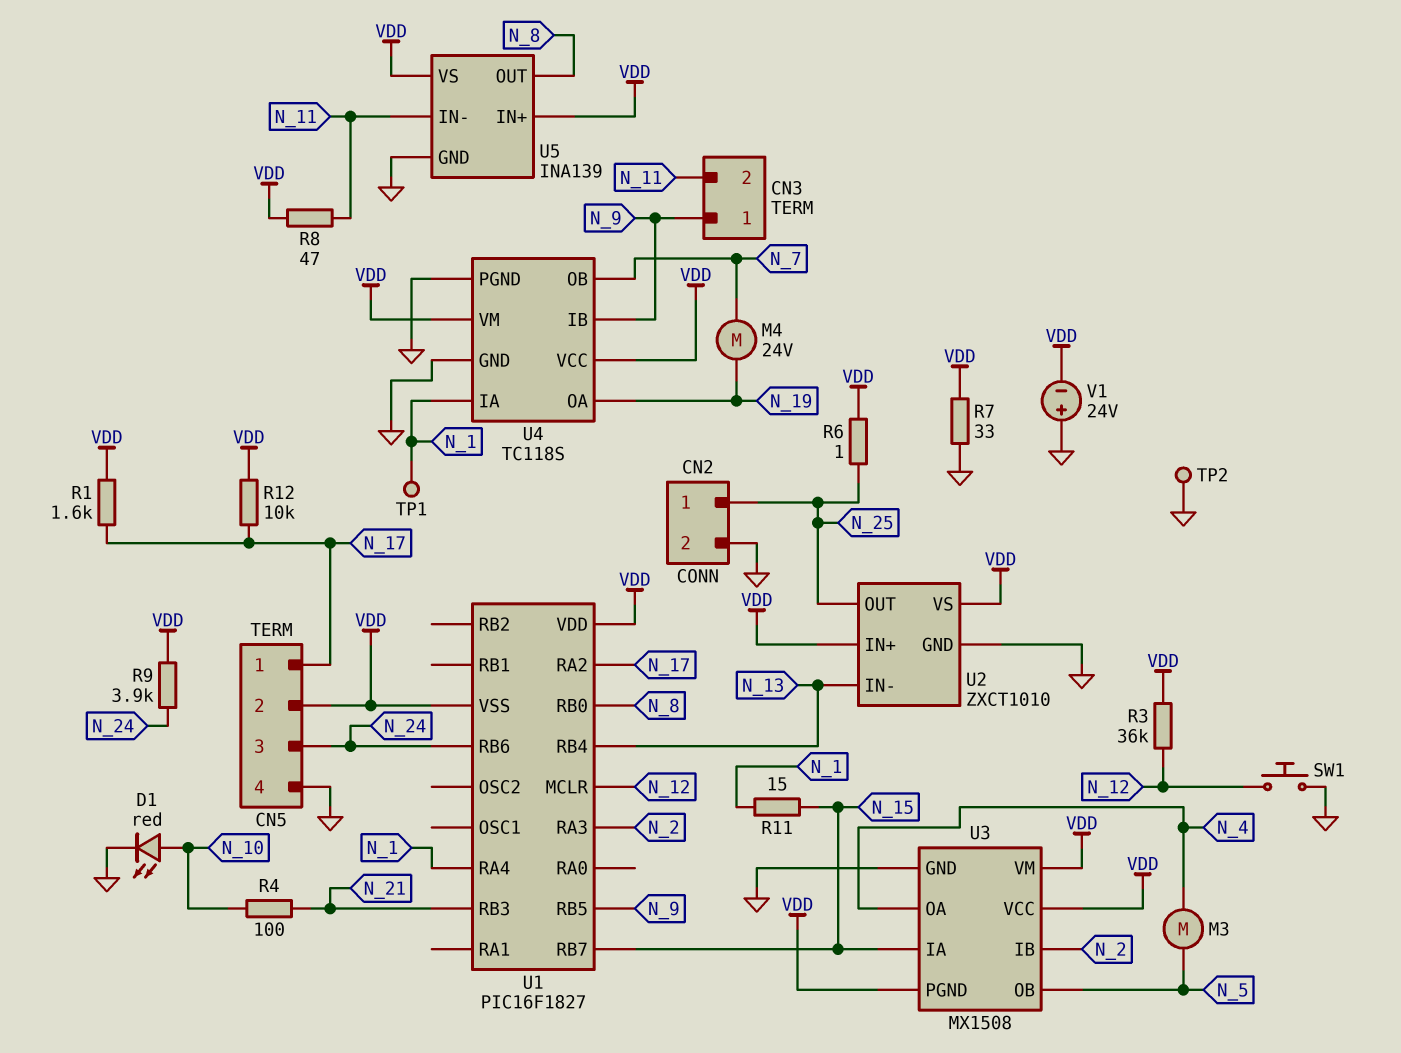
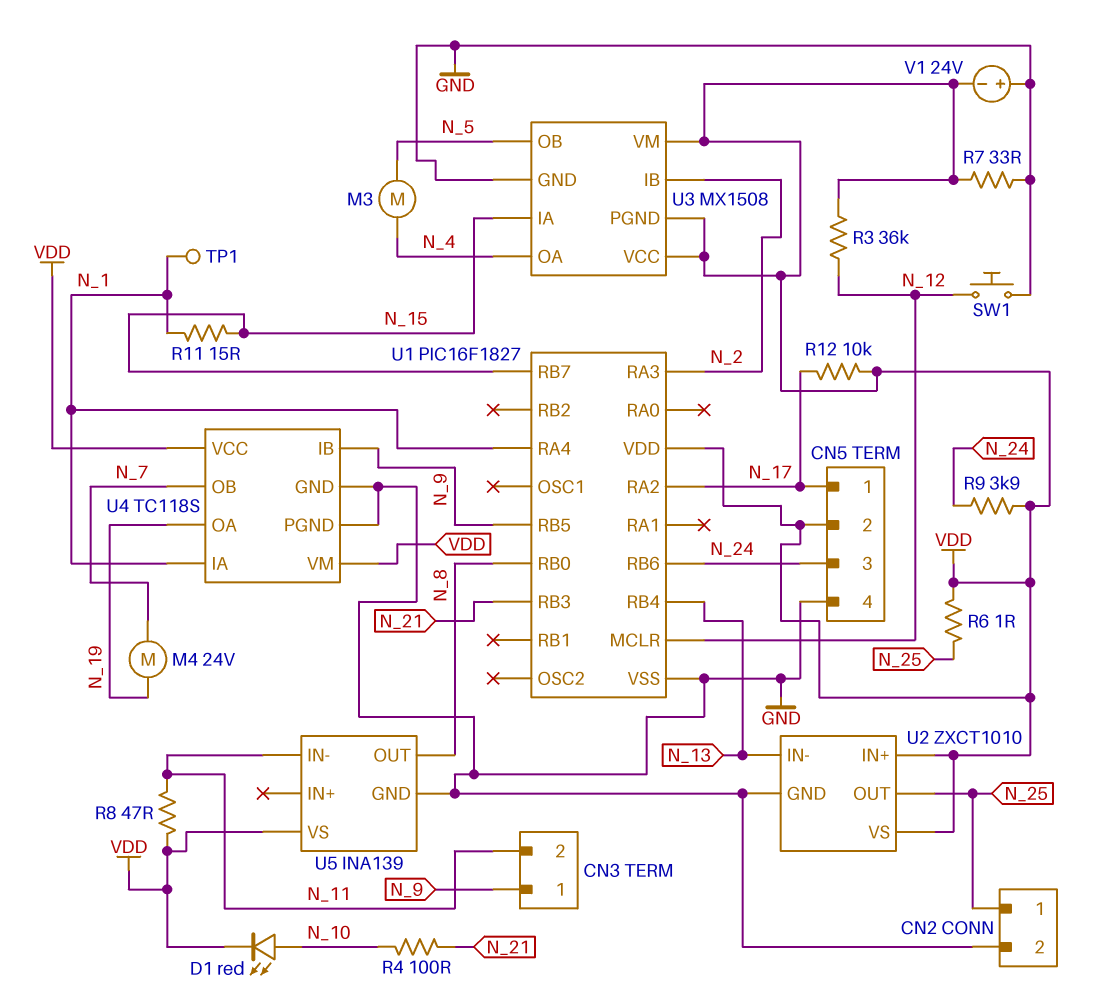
D1: LED red (A N_10, K GND) -> LED red (A N_10, K VDD)
R1: 1.6k (N_17, VDD) -> none
TP2: test point (GND) -> none
U1 pin VSS: VDD -> GND
U5 pin IN+: VDD -> none

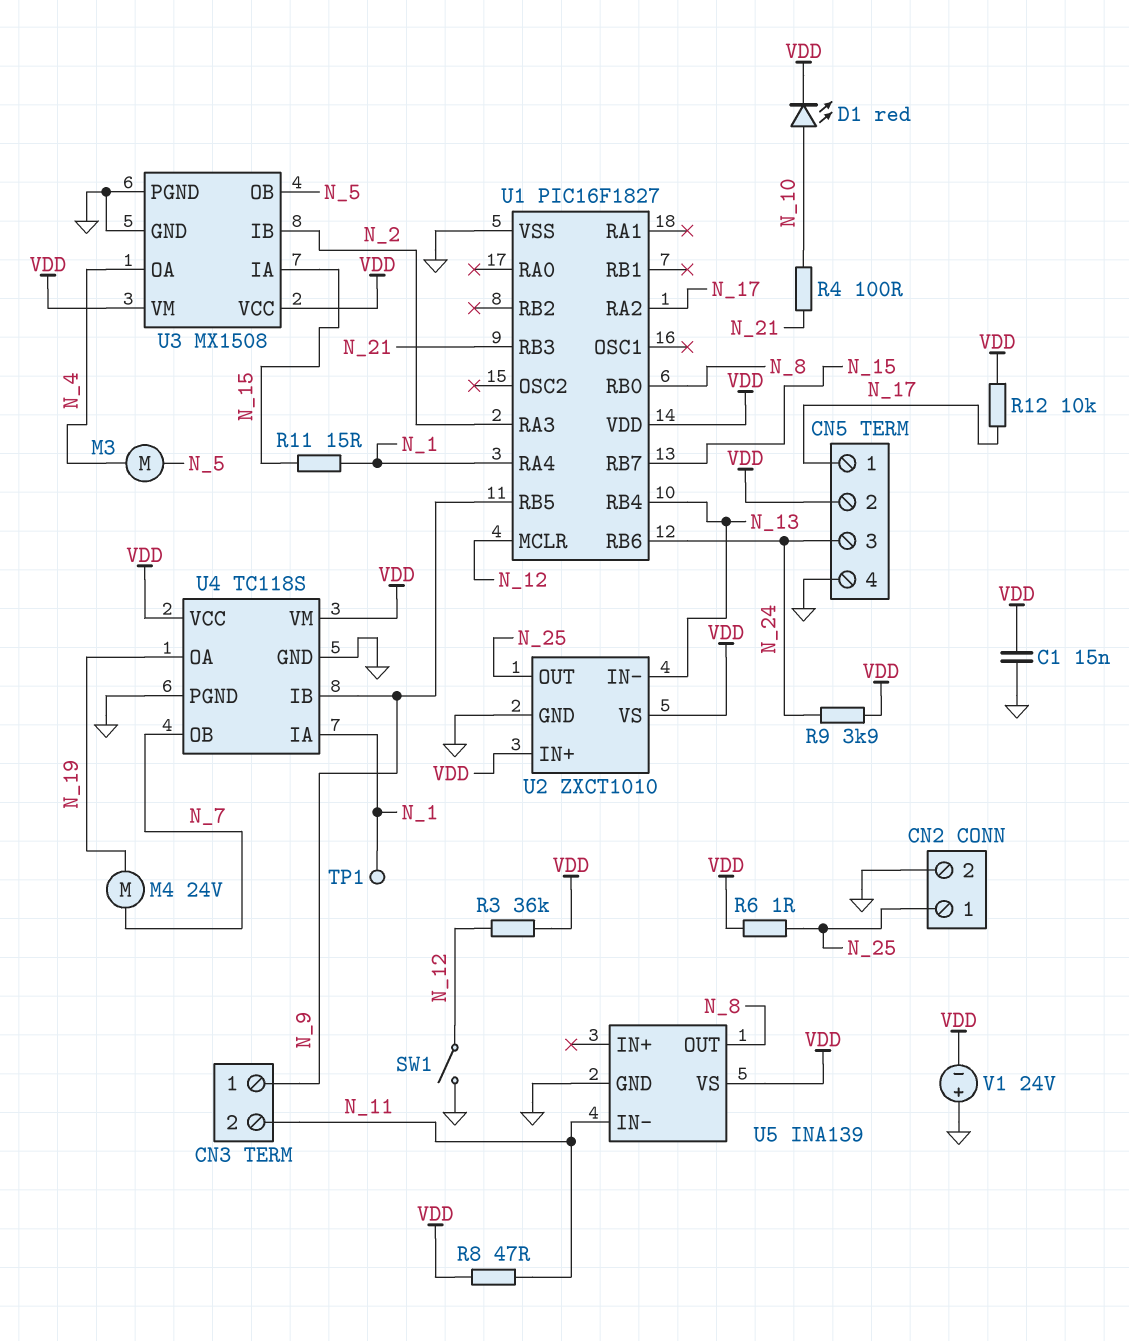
C1: none -> 15nF (GND, VDD)
R7: 33 (GND, VDD) -> none
SW1: button (GND, N_12) -> switch (GND, N_12)
U3 pin PGND: VDD -> GND

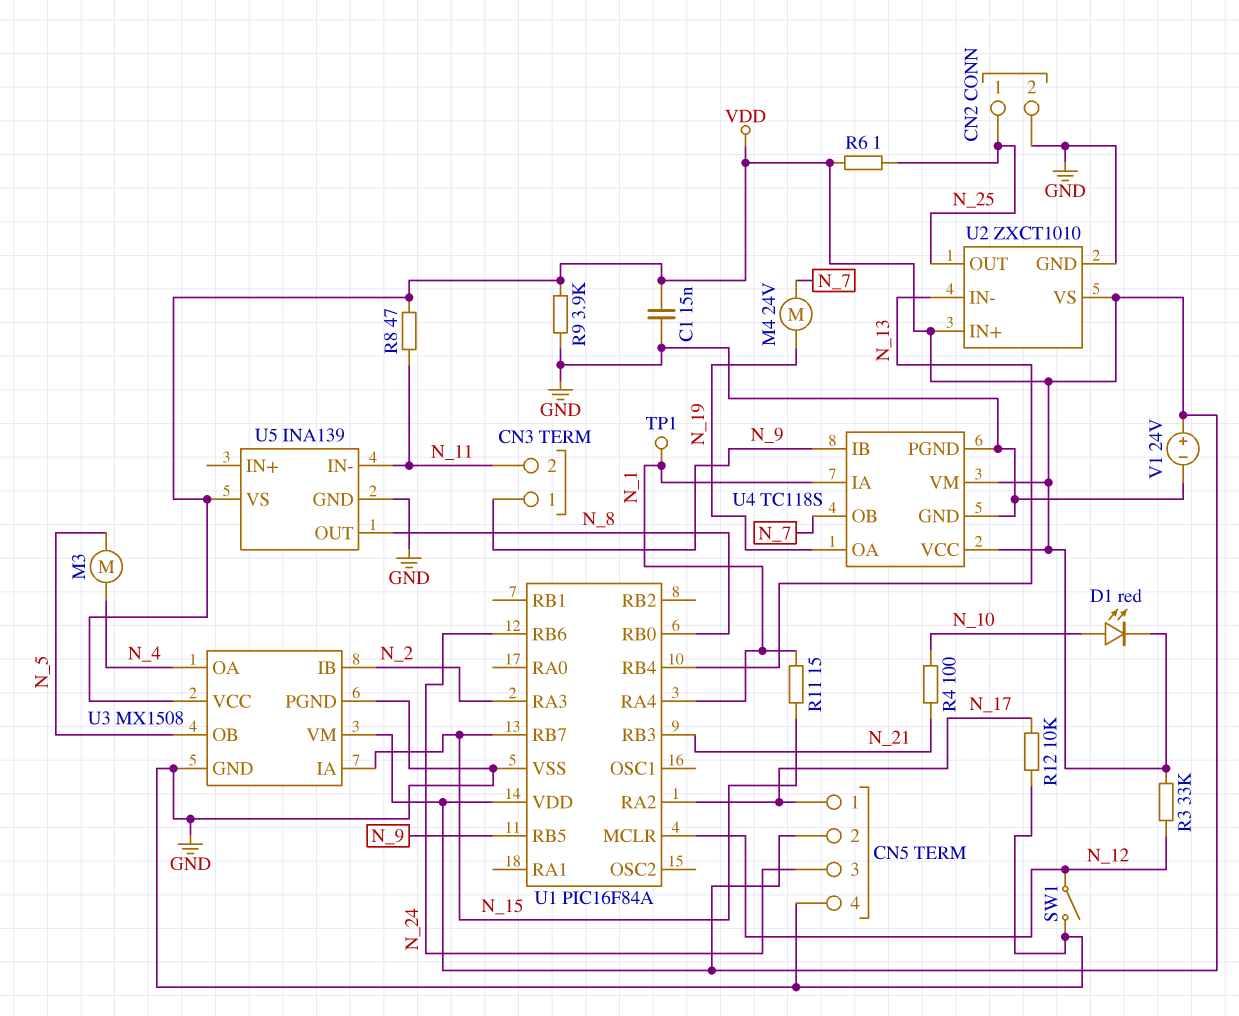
R3: 36k (N_12, VDD) -> 33k (N_12, VDD)
R9: 3.9k (N_24, VDD) -> 3.9k (GND, VDD)
R12: 10k (N_17, VDD) -> 10k (GND, N_17)
U1: PIC16F1827 -> PIC16F84A
V1: 24V (plus GND, minus VDD) -> 24V (plus VDD, minus GND)

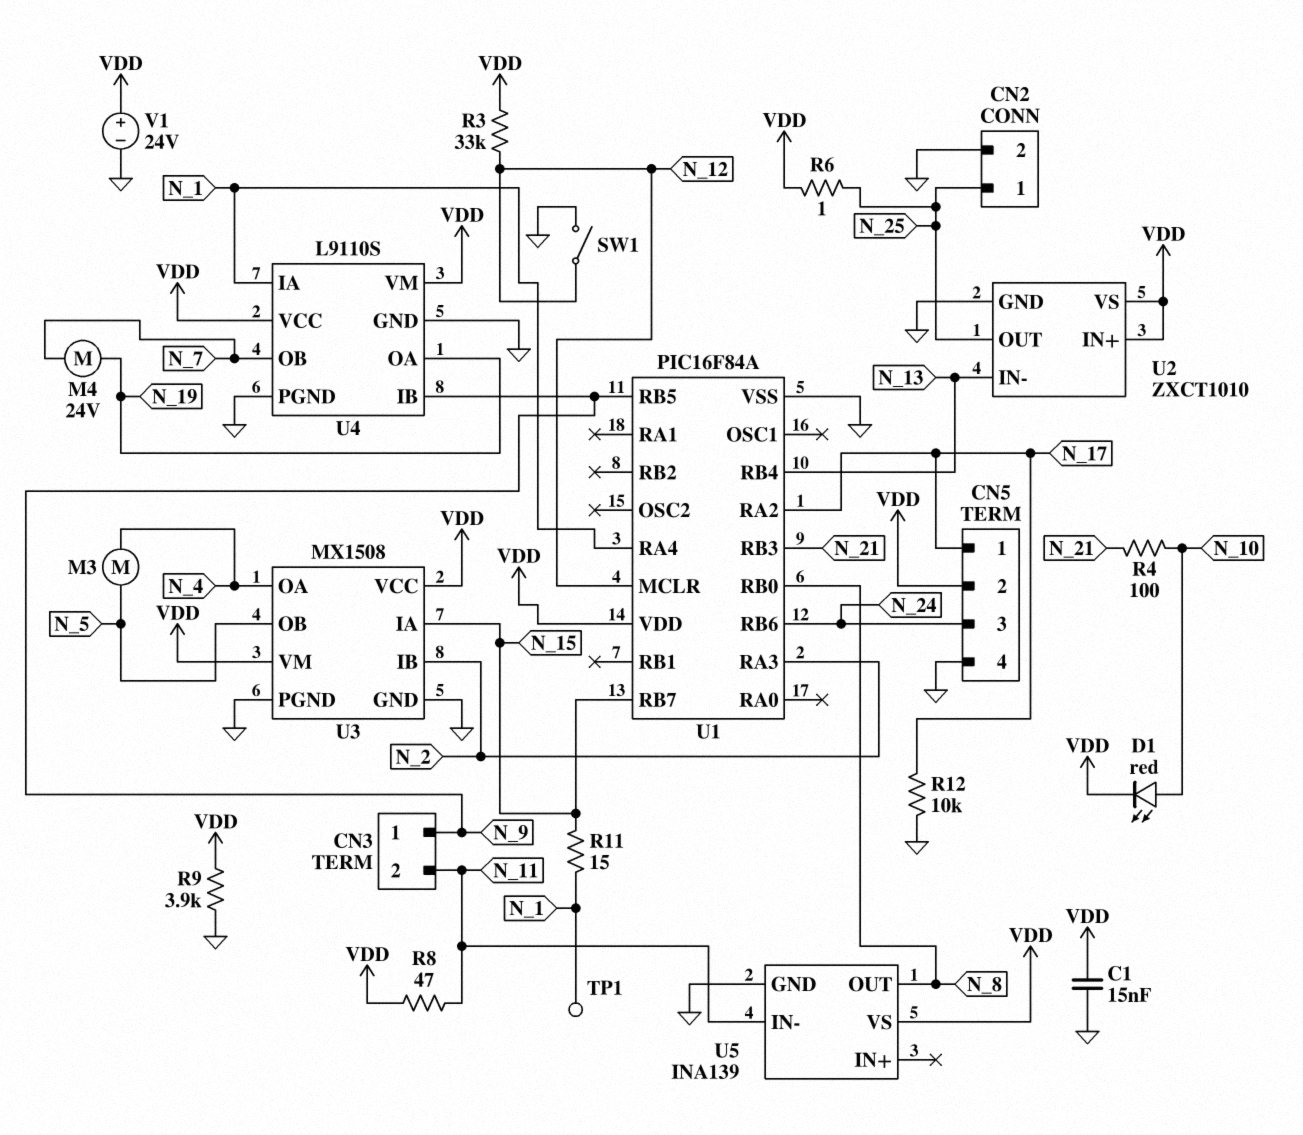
U4: TC118S -> L9110S

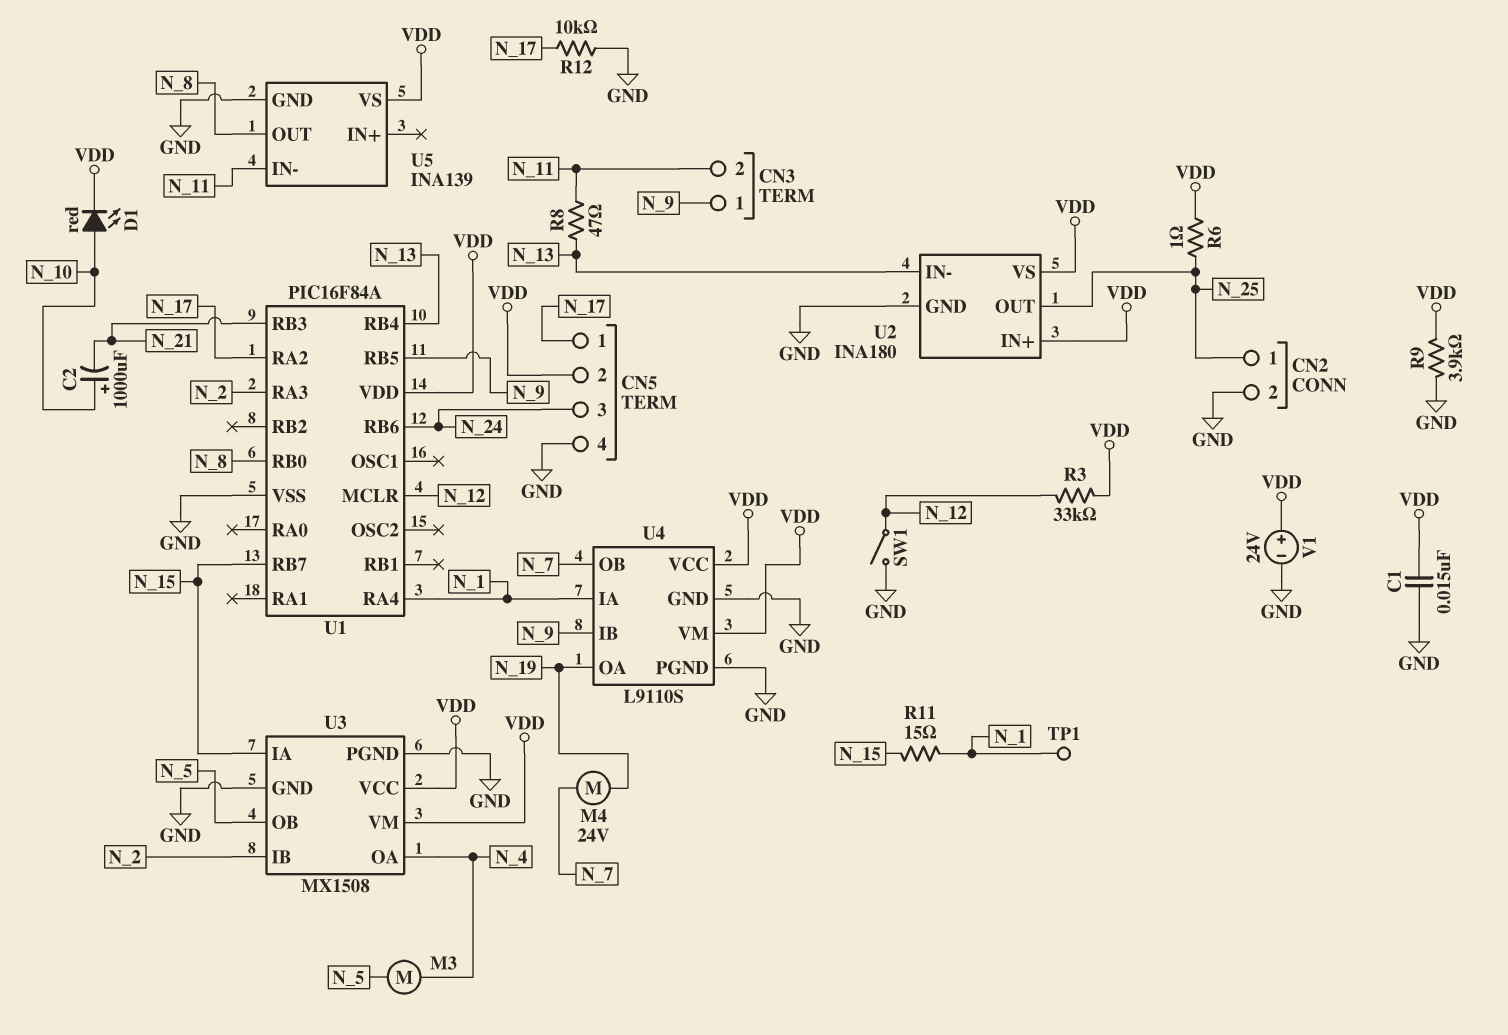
C2: none -> 1000uF (plus N_10, minus N_21)
R4: 100 (N_10, N_21) -> none
R8: 47 (N_11, VDD) -> 47 (N_11, N_13)
U2: ZXCT1010 -> INA180

